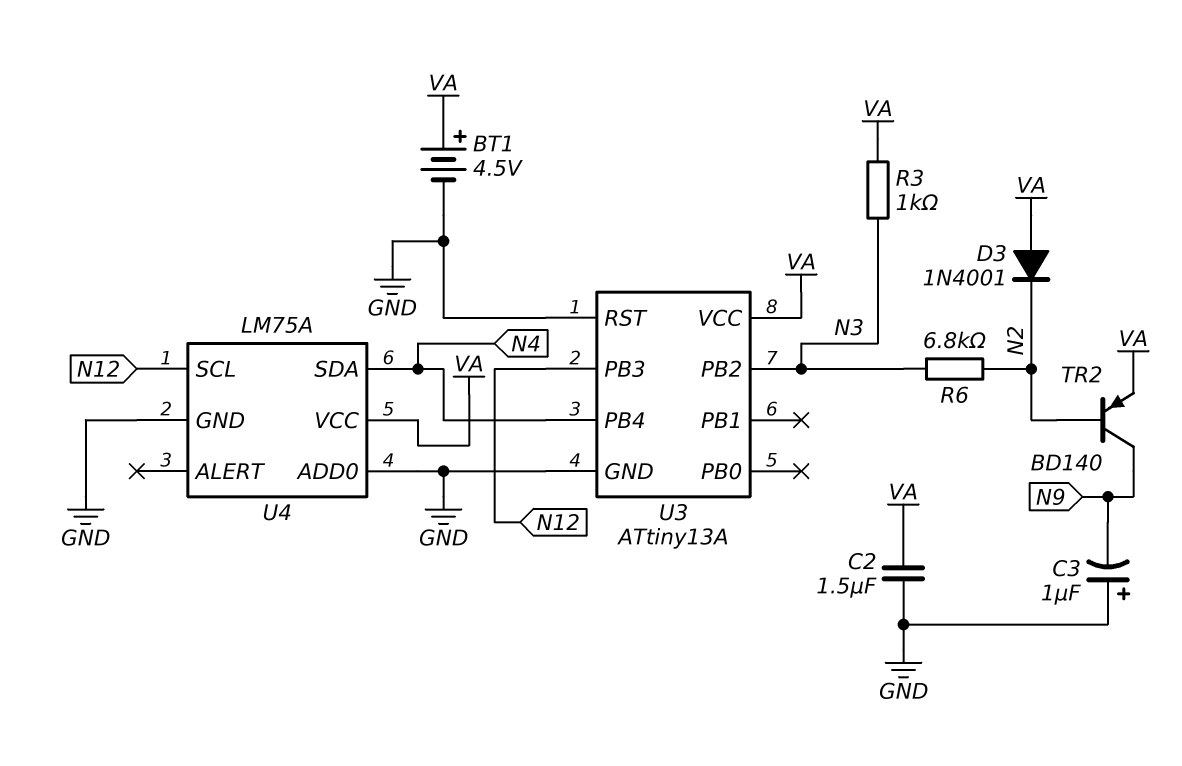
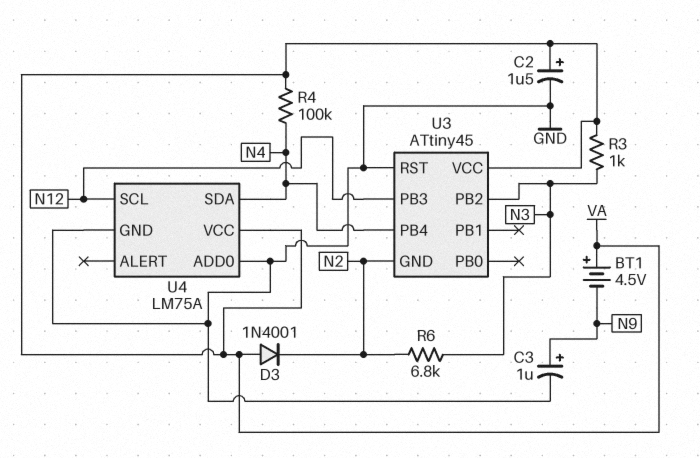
BT1: 4.5V (plus VA, minus GND) -> 4.5V (plus VA, minus N9)
C2: 1.5uF (GND, VA) -> 1.5uF (plus VA, minus GND)
C3: 1uF (plus GND, minus N9) -> 1uF (plus N9, minus GND)
R4: none -> 100k (N4, VA)
TR2: PNP BD140 (B N2, C N9, E VA) -> none
U3: ATtiny13A -> ATtiny45
U3 pin GND: GND -> N2

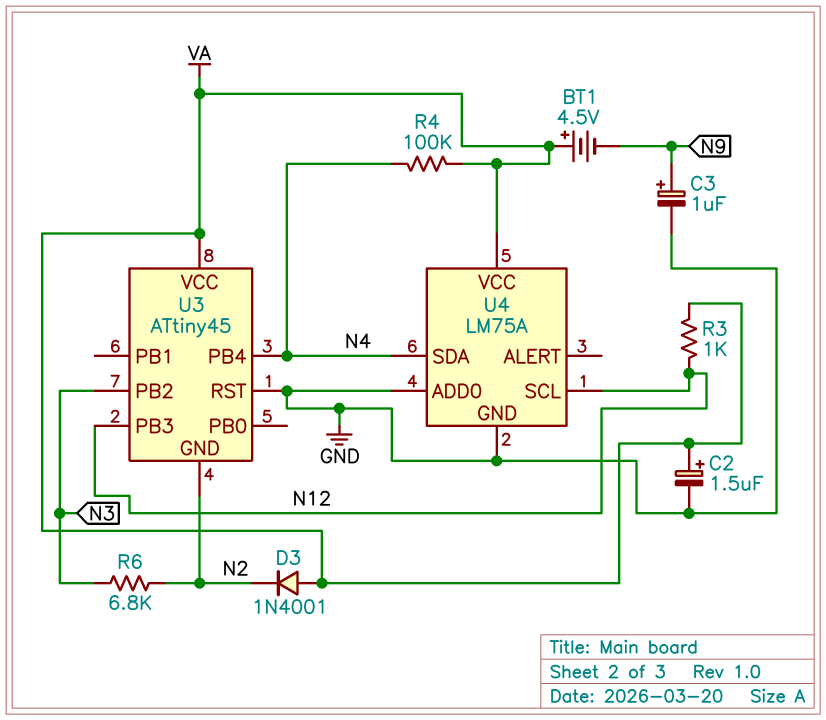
R3: 1k (N3, VA) -> 1k (N12, VA)

